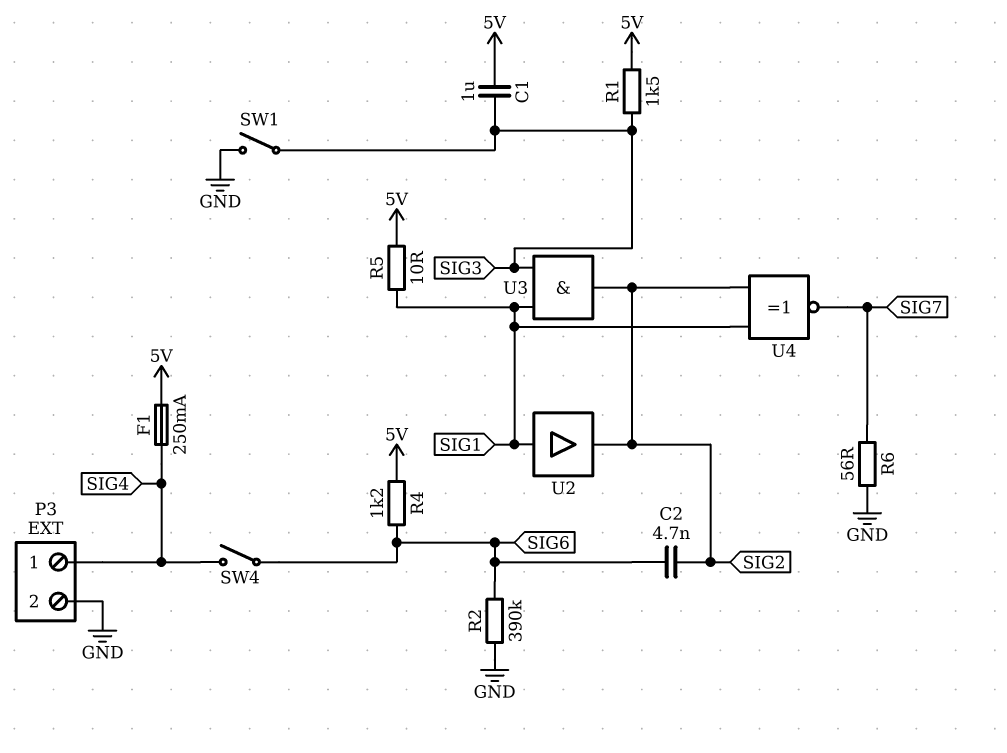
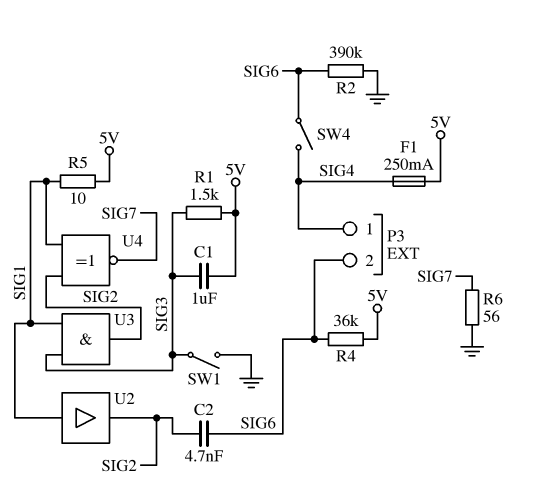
P3 pin 2: GND -> SIG6
R4: 1.2k (5V, SIG6) -> 36k (5V, SIG6)

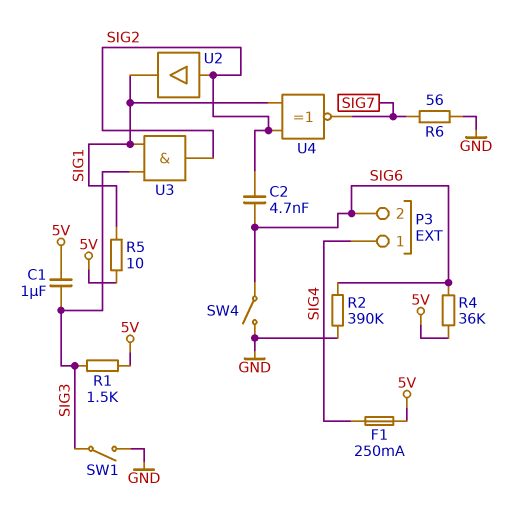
SW4: switch (SIG4, SIG6) -> switch (GND, SIG6)
U2: buffer (in SIG1, out SIG2) -> buffer (in SIG2, out SIG1)

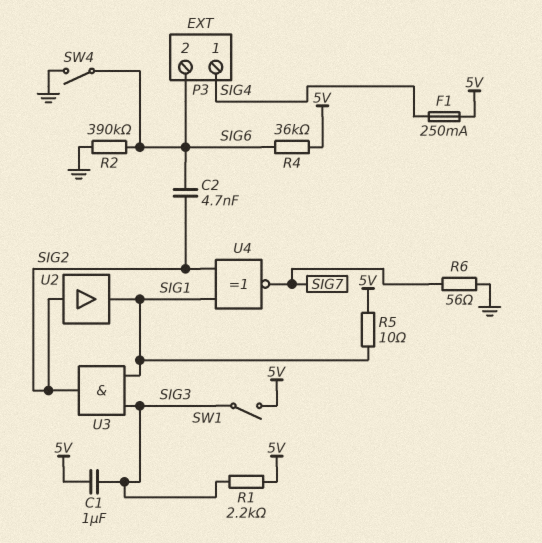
R1: 1.5k (5V, SIG3) -> 2.2k (5V, SIG3)
SW1: switch (GND, SIG3) -> switch (5V, SIG3)

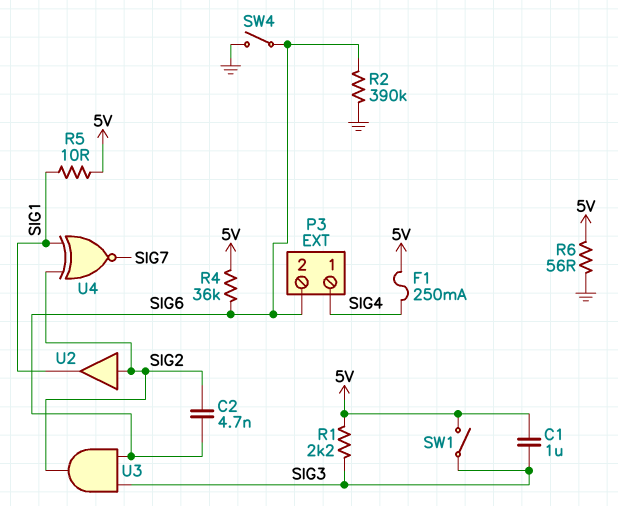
R6: 56 (GND, SIG7) -> 56 (5V, GND)
U3: AND (in SIG1, in SIG3, out SIG2) -> AND (in SIG3, in SIG6, out SIG2)

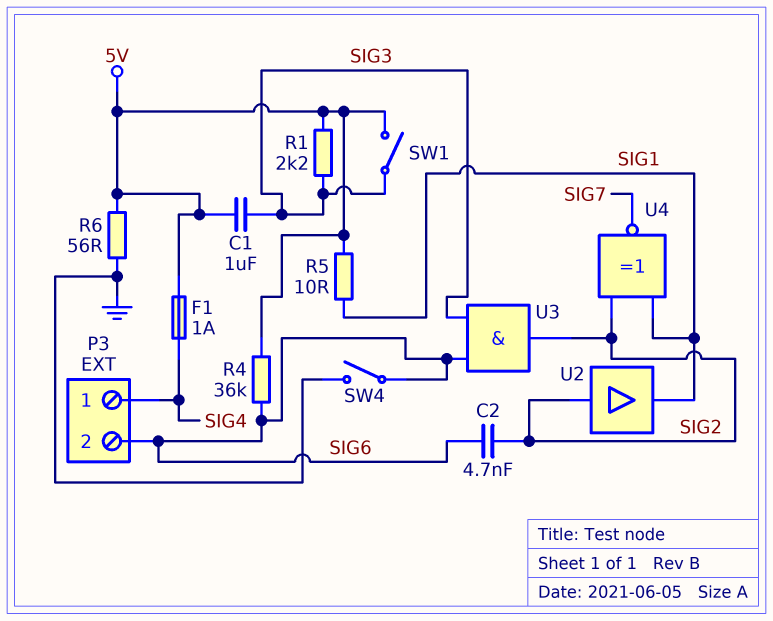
F1: 250mA (5V, SIG4) -> 1A (5V, SIG4)
R2: 390k (GND, SIG6) -> none

